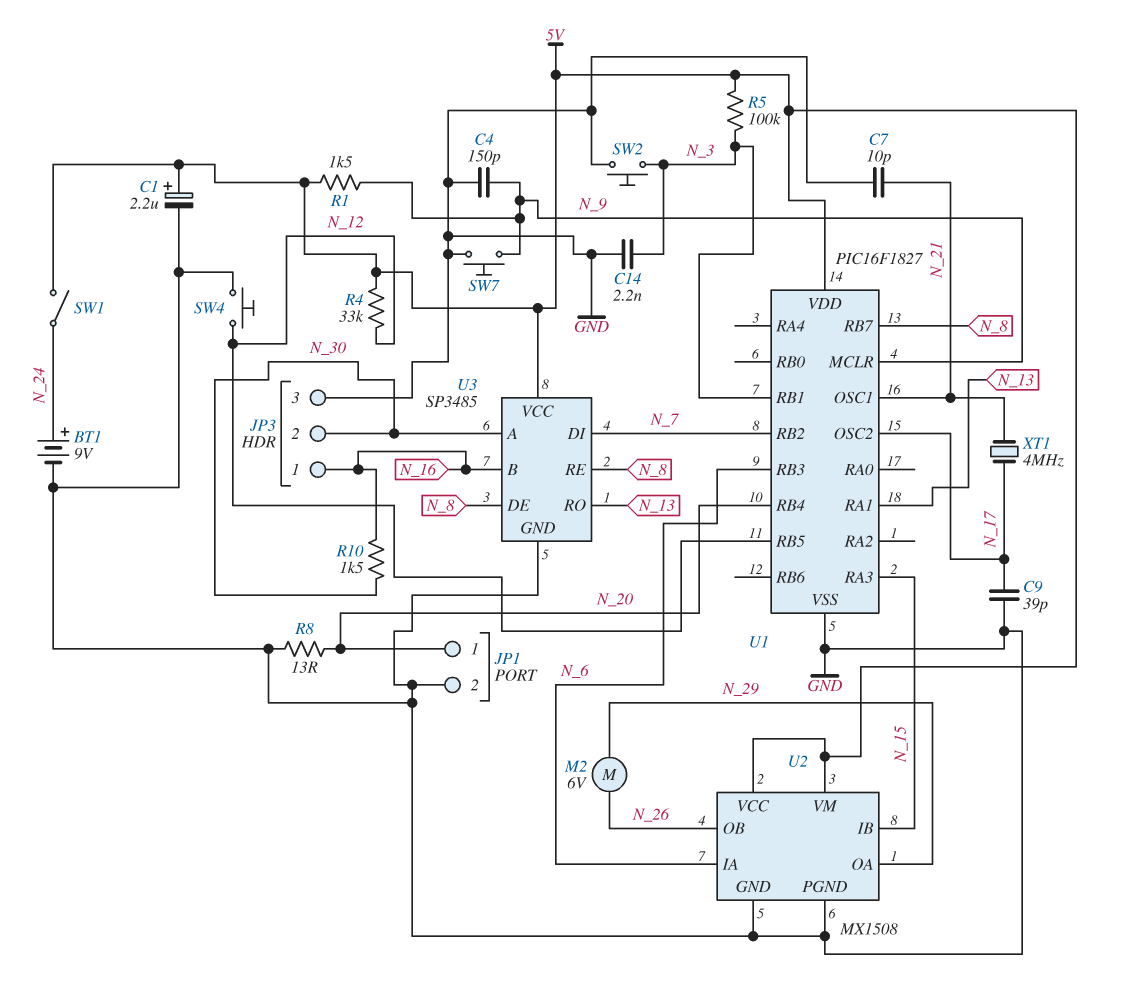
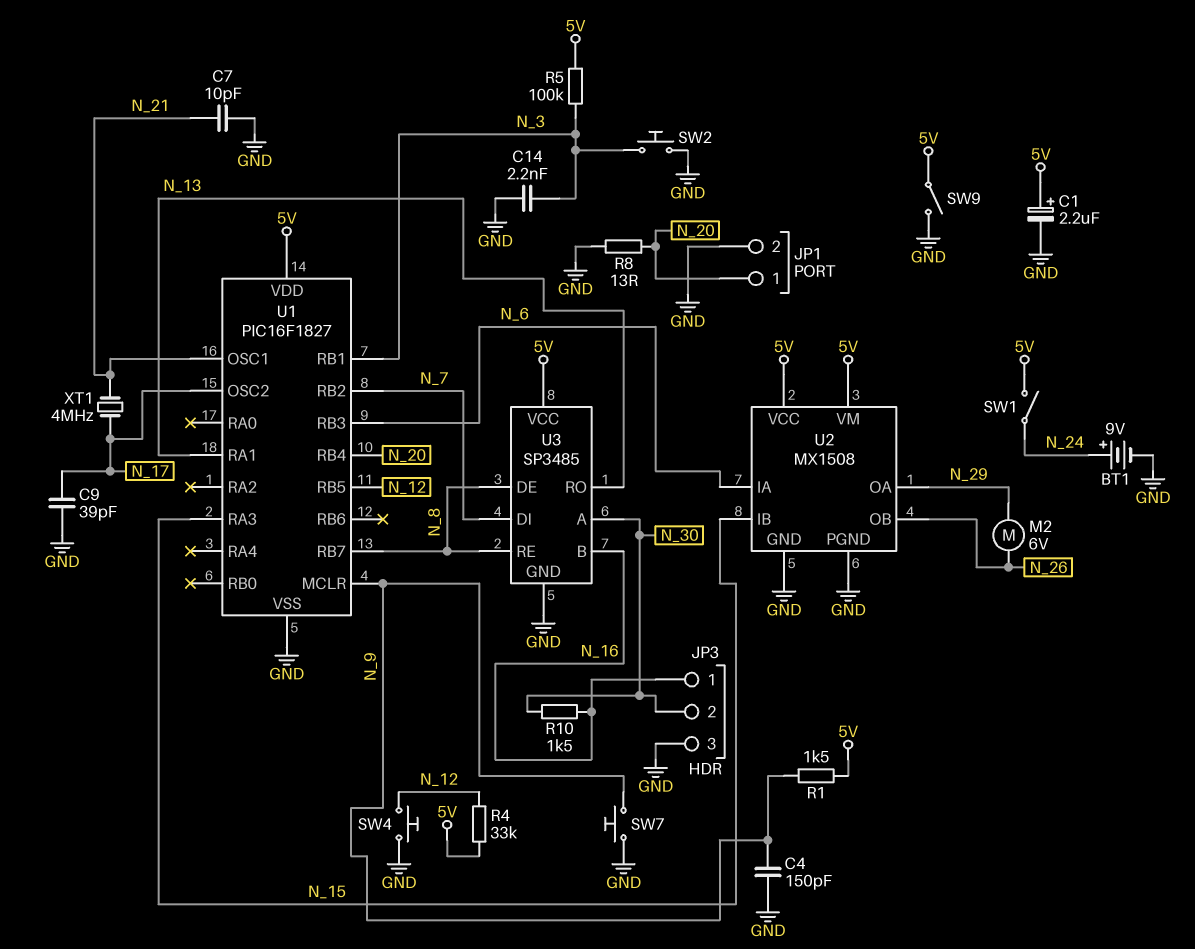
SW9: none -> switch (5V, GND)

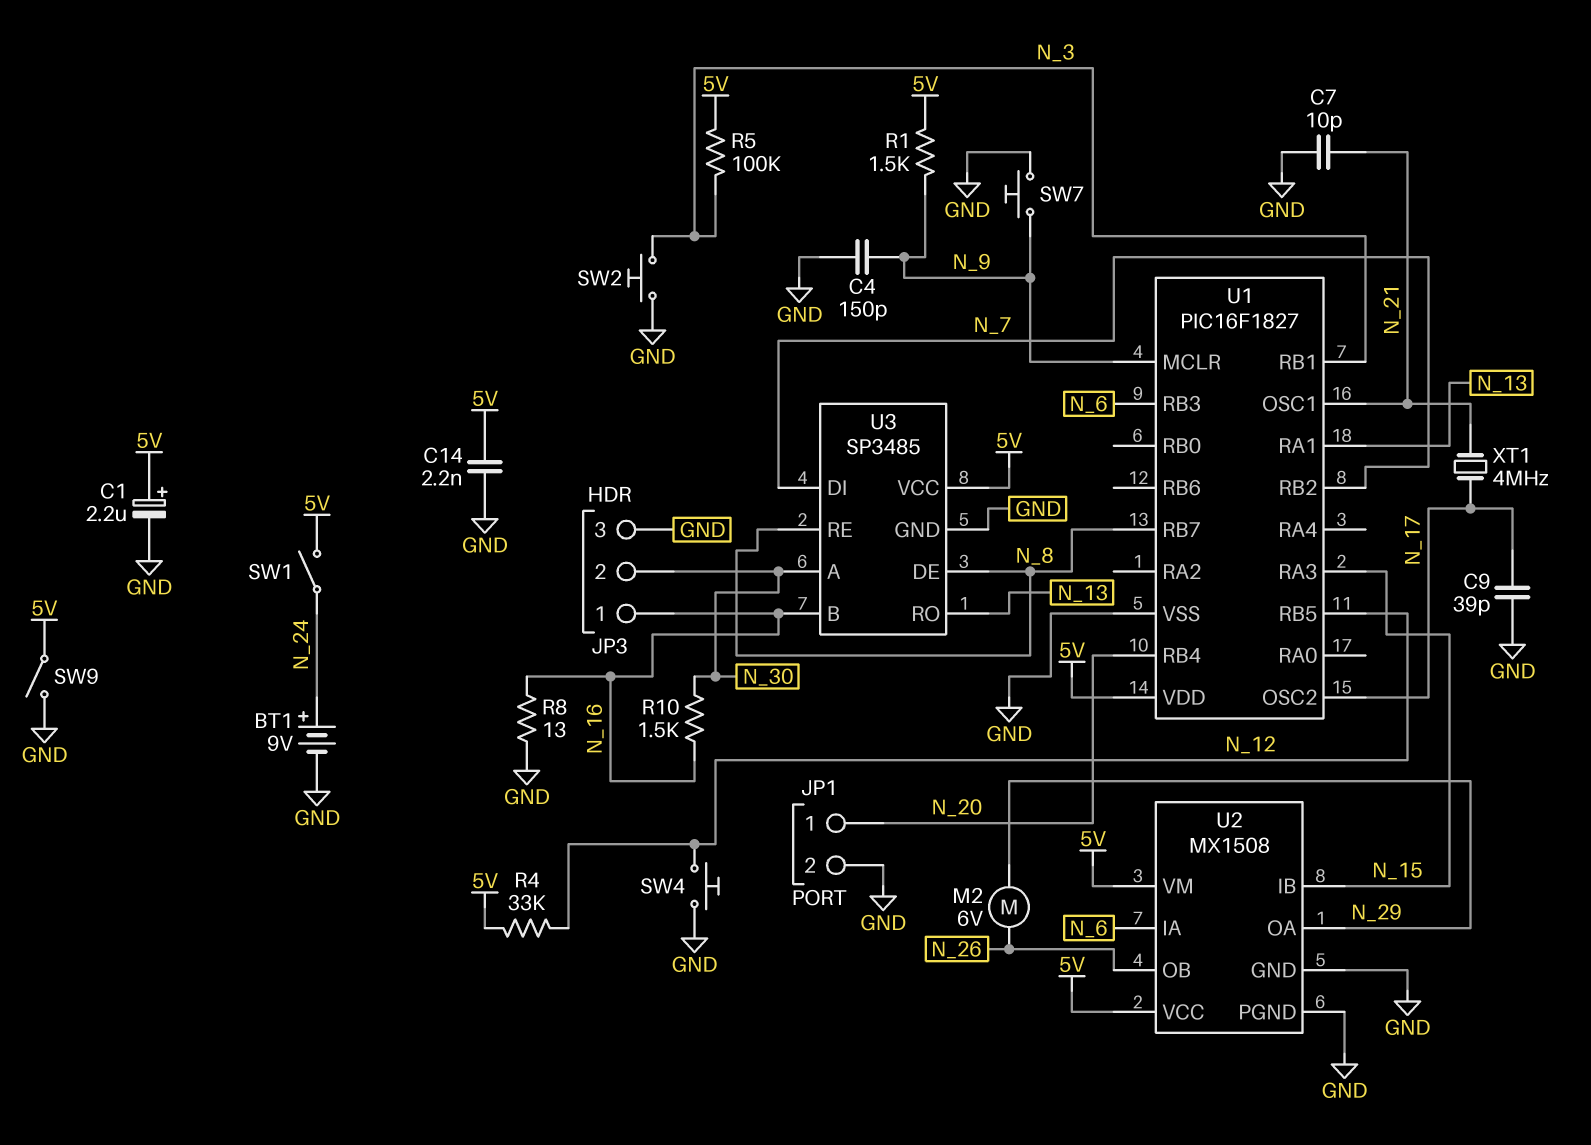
C14: 2.2nF (GND, N_3) -> 2.2nF (5V, GND)
R8: 13 (GND, N_20) -> 13 (GND, N_16)

